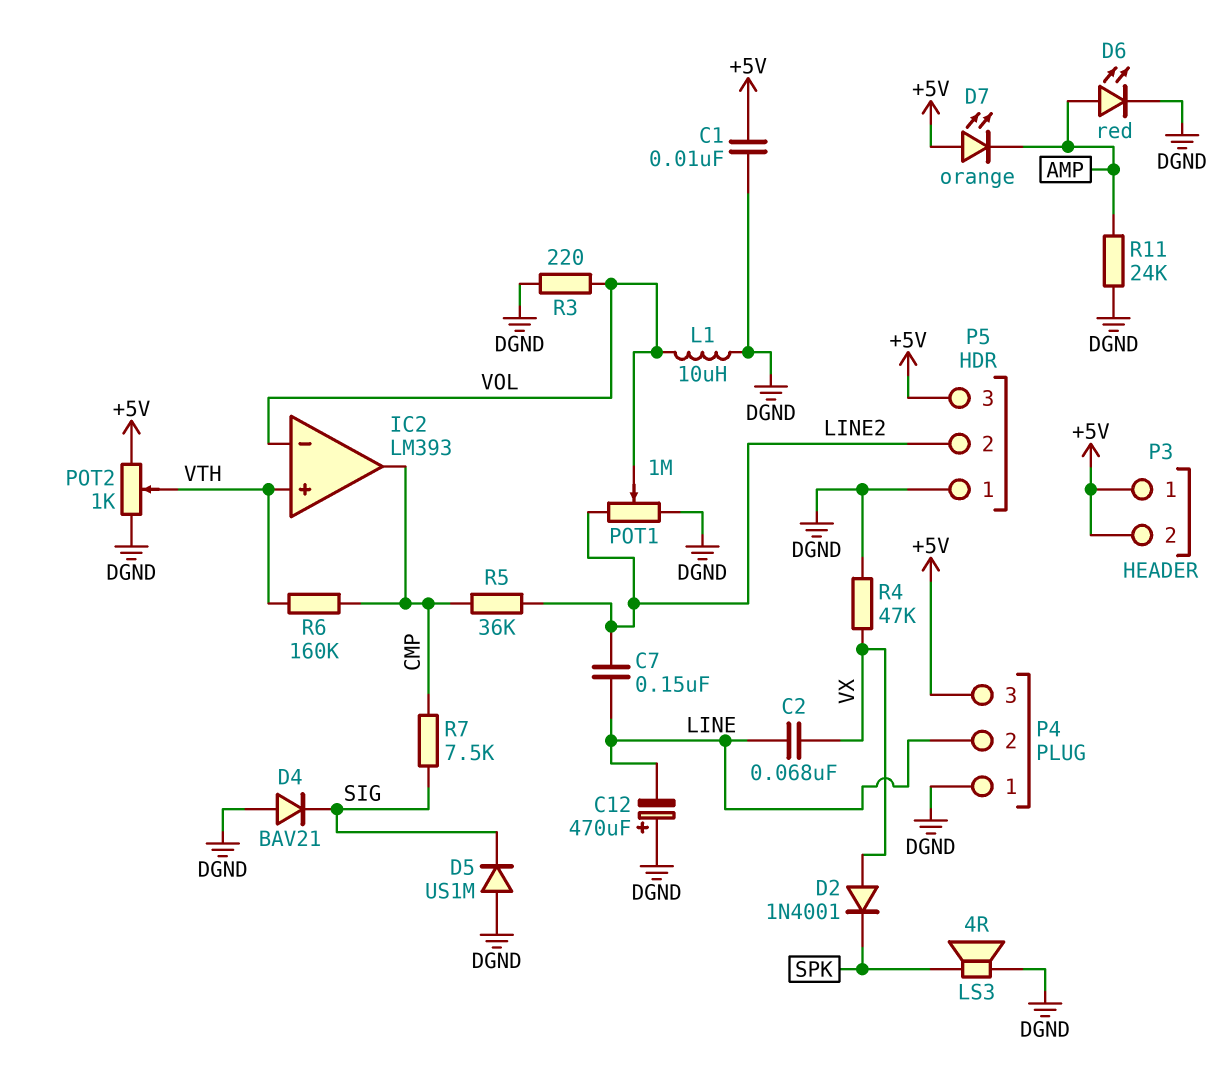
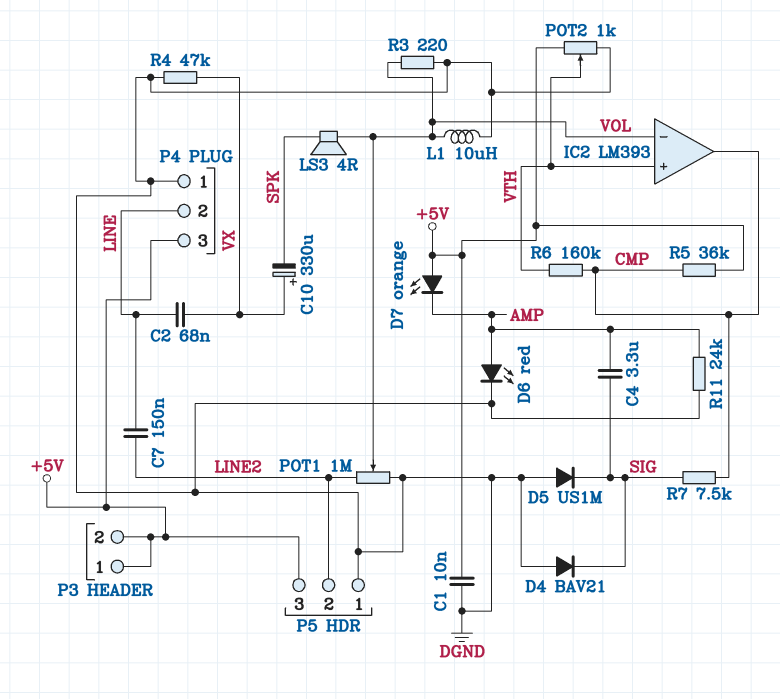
C4: none -> 3.3uF (AMP, SIG)
C10: none -> 330uF (plus VX, minus SPK)
C12: 470uF (plus DGND, minus LINE) -> none
D2: diode 1N4001 (A VX, K SPK) -> none
LS3: speaker 4R (DGND, SPK) -> speaker 4R (SPK, VOL)
R5: 36k (CMP, LINE2) -> 36k (+5V, CMP)

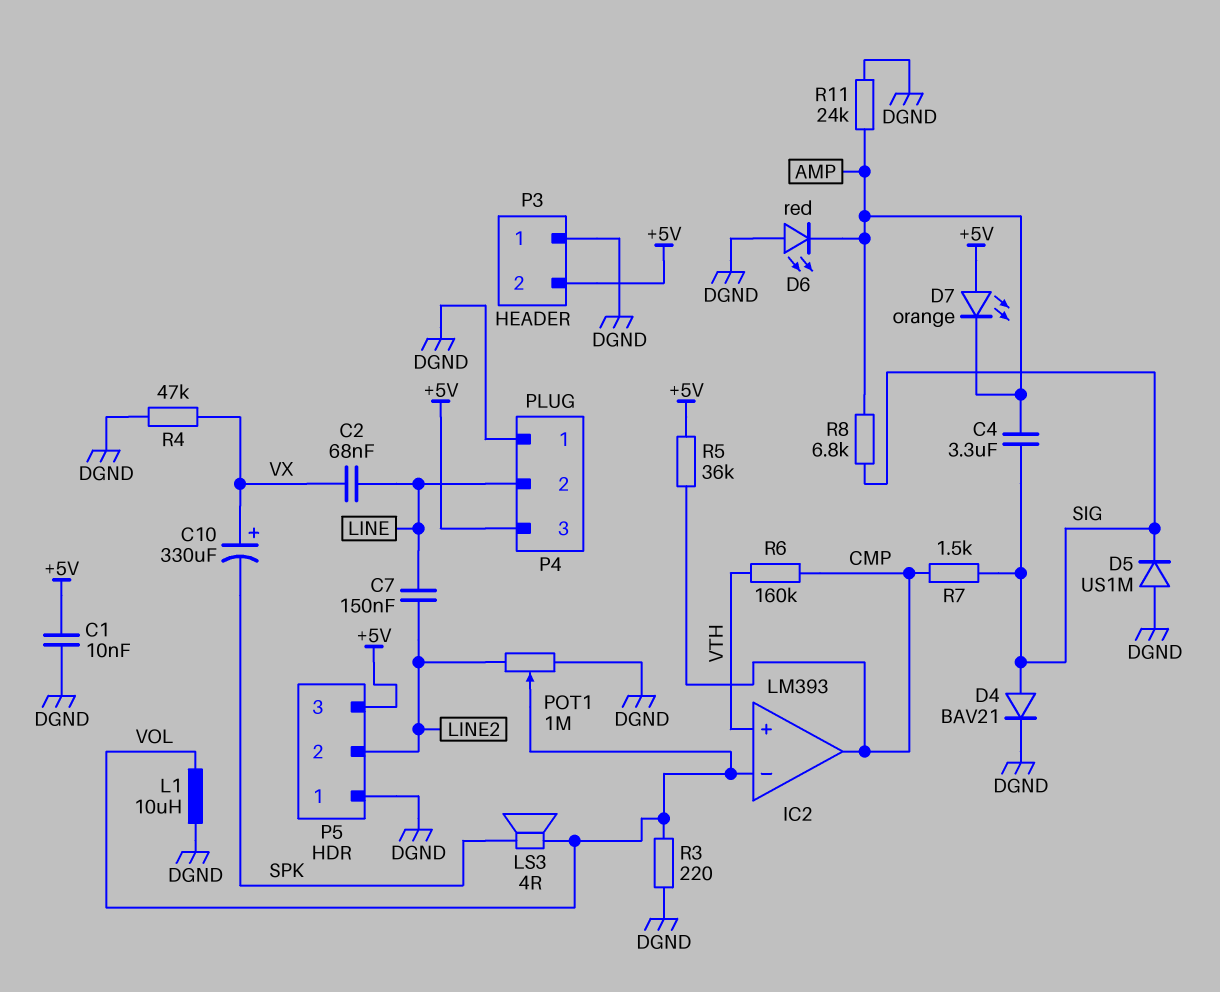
D4: diode BAV21 (A DGND, K SIG) -> diode BAV21 (A SIG, K DGND)
D6: LED red (A AMP, K DGND) -> LED red (A DGND, K AMP)
P3 pin 1: +5V -> DGND
POT2: 1k (+5V, DGND, wiper VTH) -> none
R7: 7.5k (CMP, SIG) -> 1.5k (CMP, SIG)
R8: none -> 6.8k (AMP, SIG)

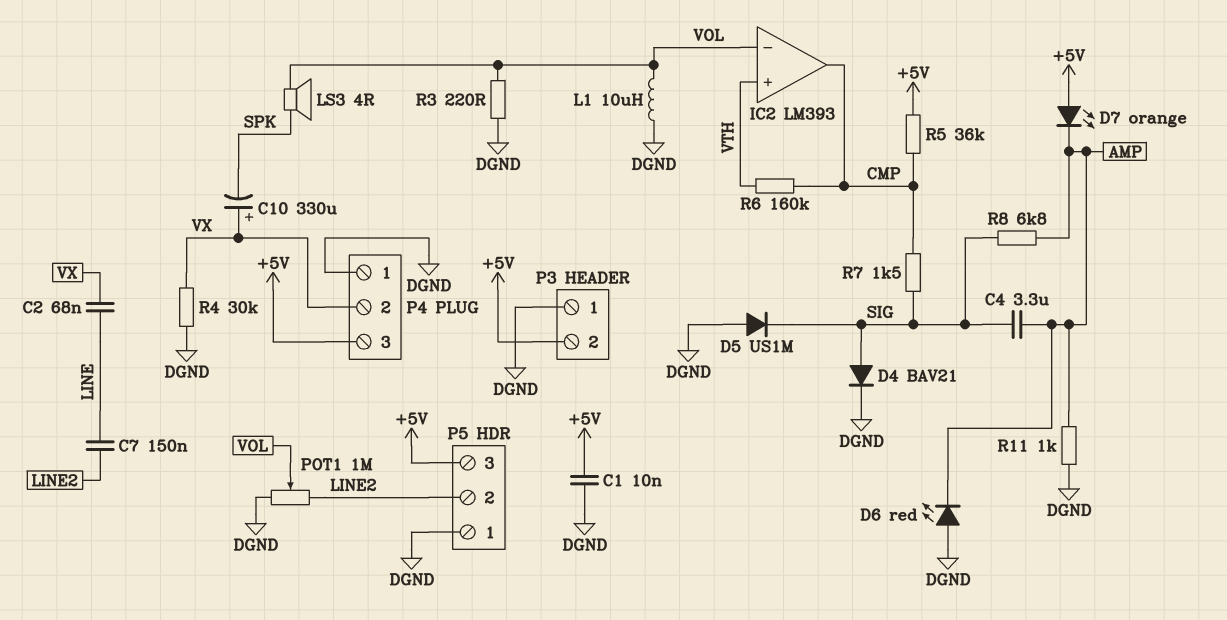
P4 pin 2: LINE -> VX
R4: 47k (DGND, VX) -> 30k (DGND, VX)
R11: 24k (AMP, DGND) -> 1k (AMP, DGND)

